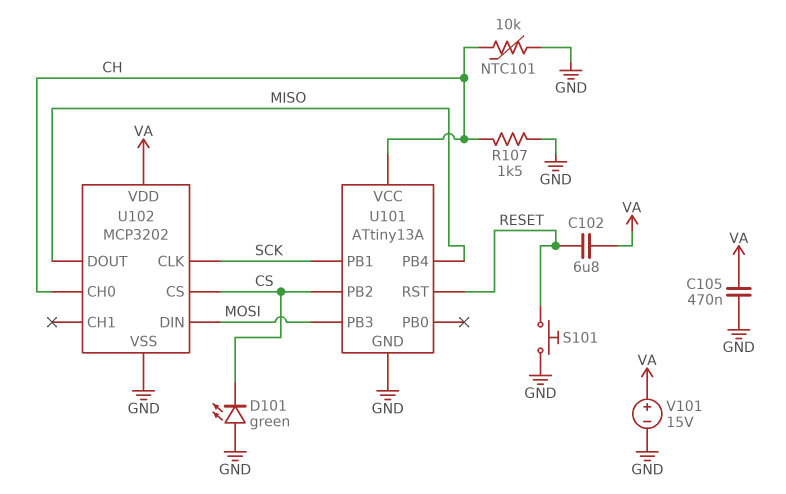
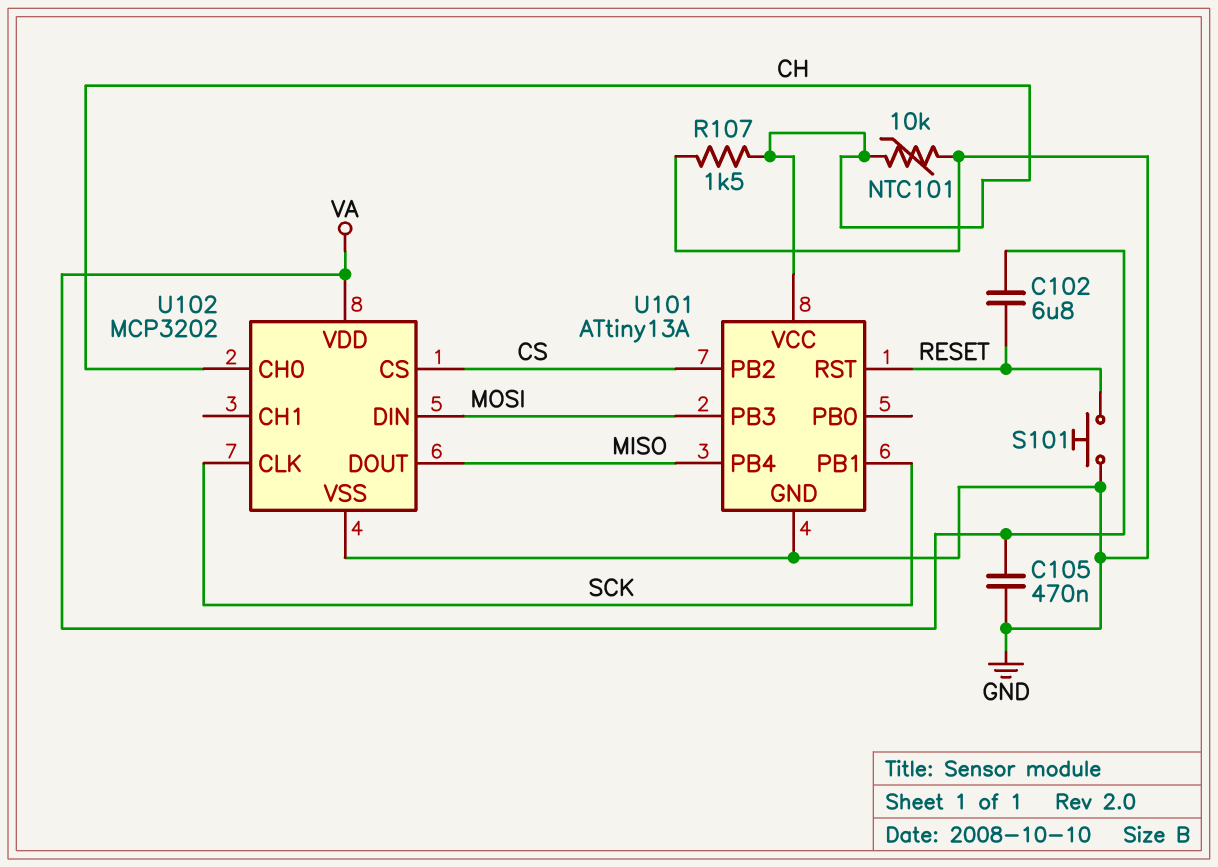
D101: LED green (A GND, K CS) -> none
V101: 15V (plus VA, minus GND) -> none

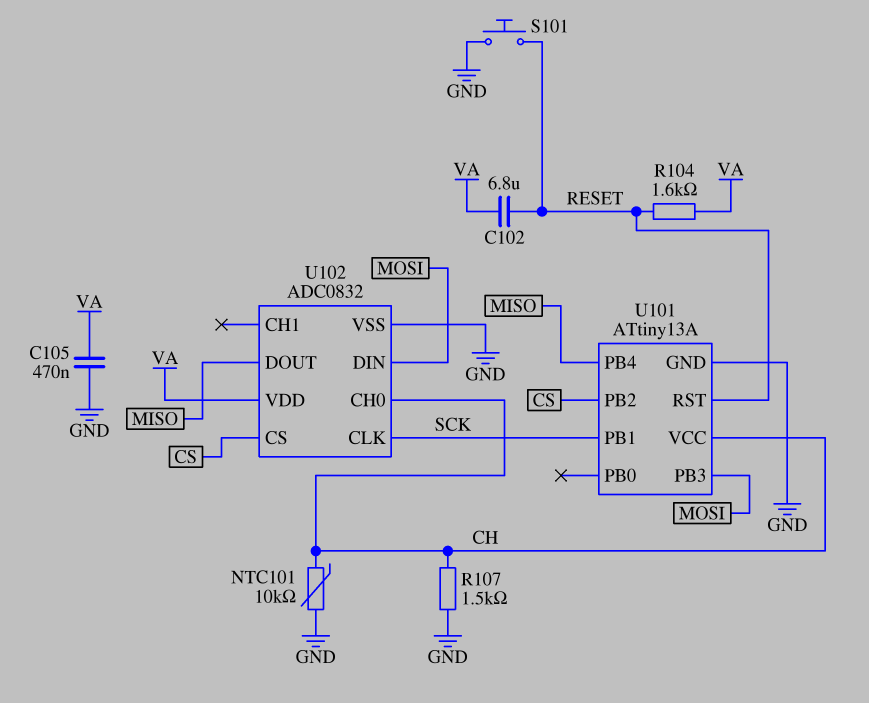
R104: none -> 1.6k (RESET, VA)
U102: MCP3202 -> ADC0832

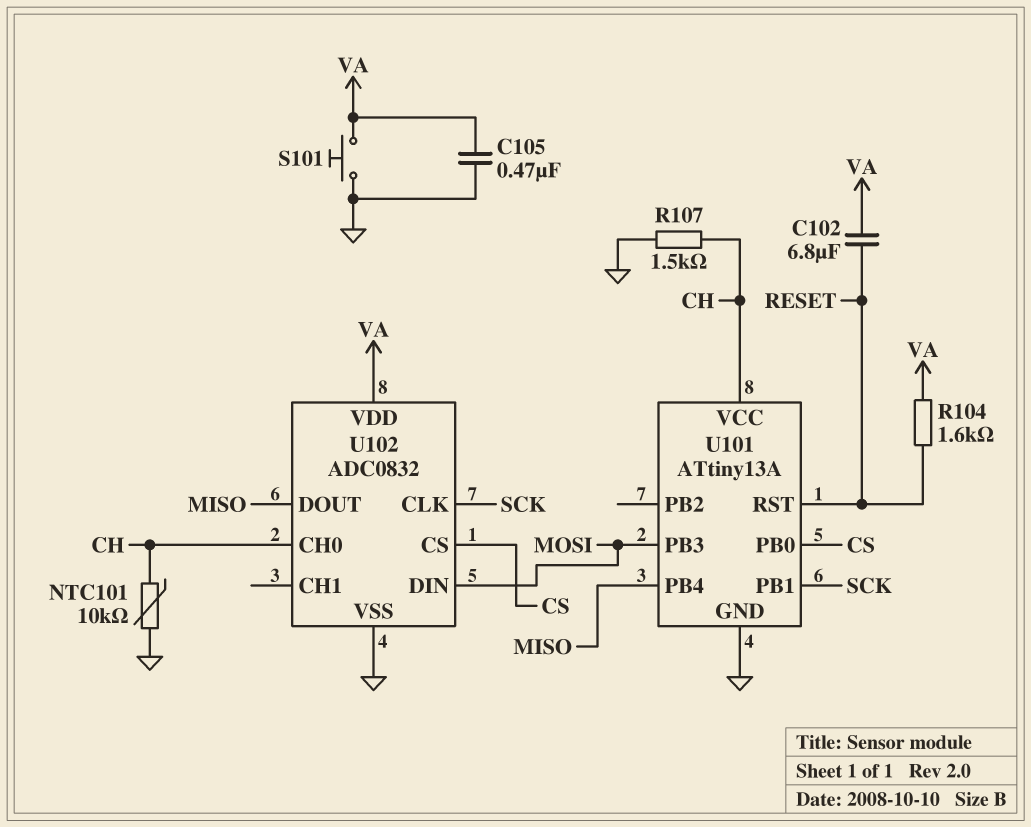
S101: button (GND, RESET) -> button (GND, VA)
U101 pin PB0: none -> CS
U101 pin PB2: CS -> none

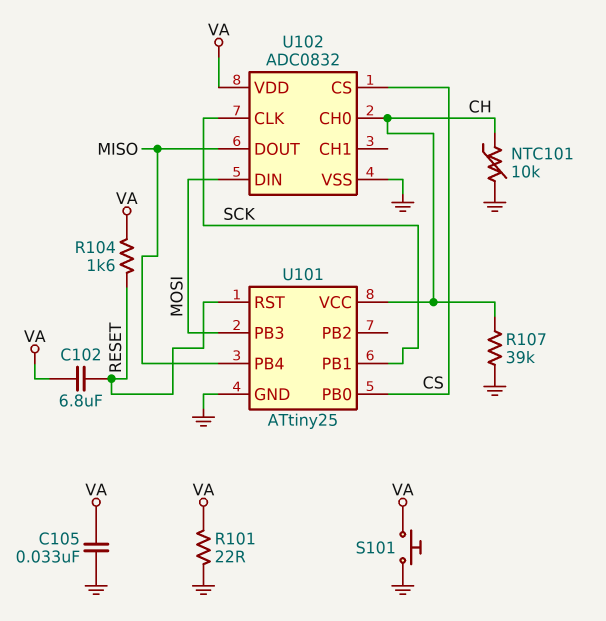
C105: 470nF (GND, VA) -> 33nF (GND, VA)
R101: none -> 22 (GND, VA)
R107: 1.5k (CH, GND) -> 39k (CH, GND)
U101: ATtiny13A -> ATtiny25

